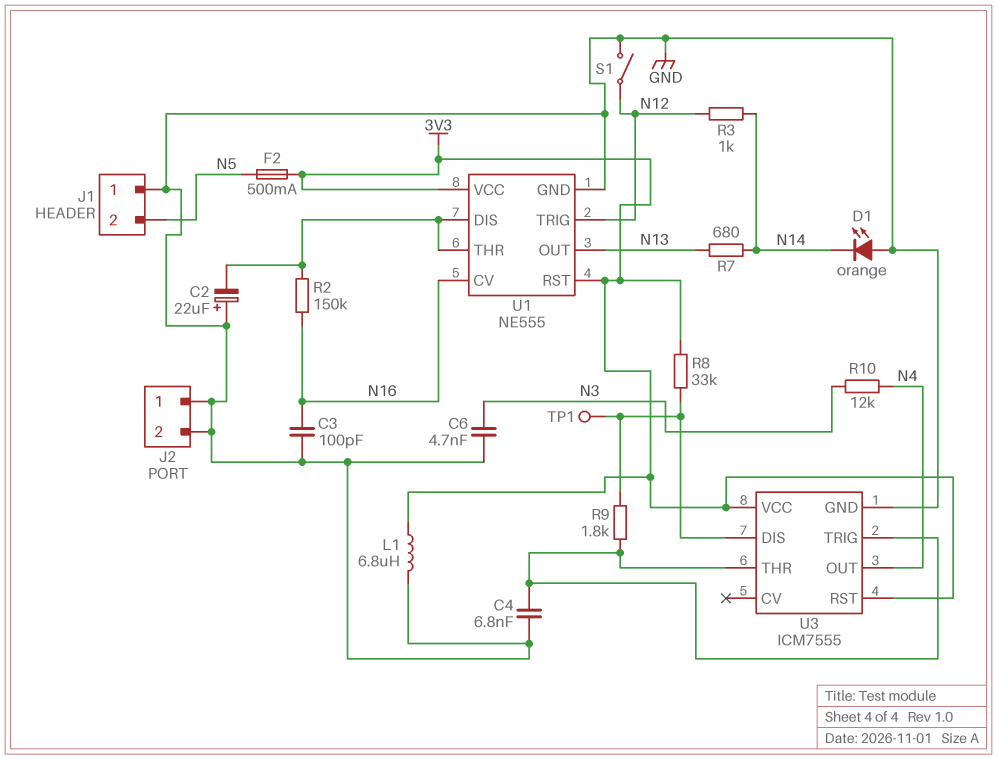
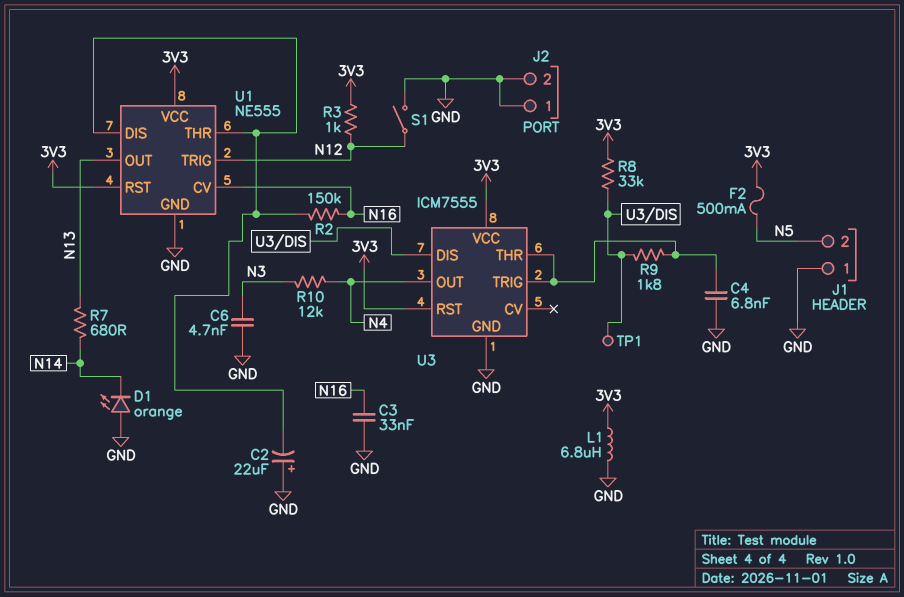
C3: 100pF (GND, N16) -> 33nF (GND, N16)
R3: 1k (N12, N14) -> 1k (3V3, N12)

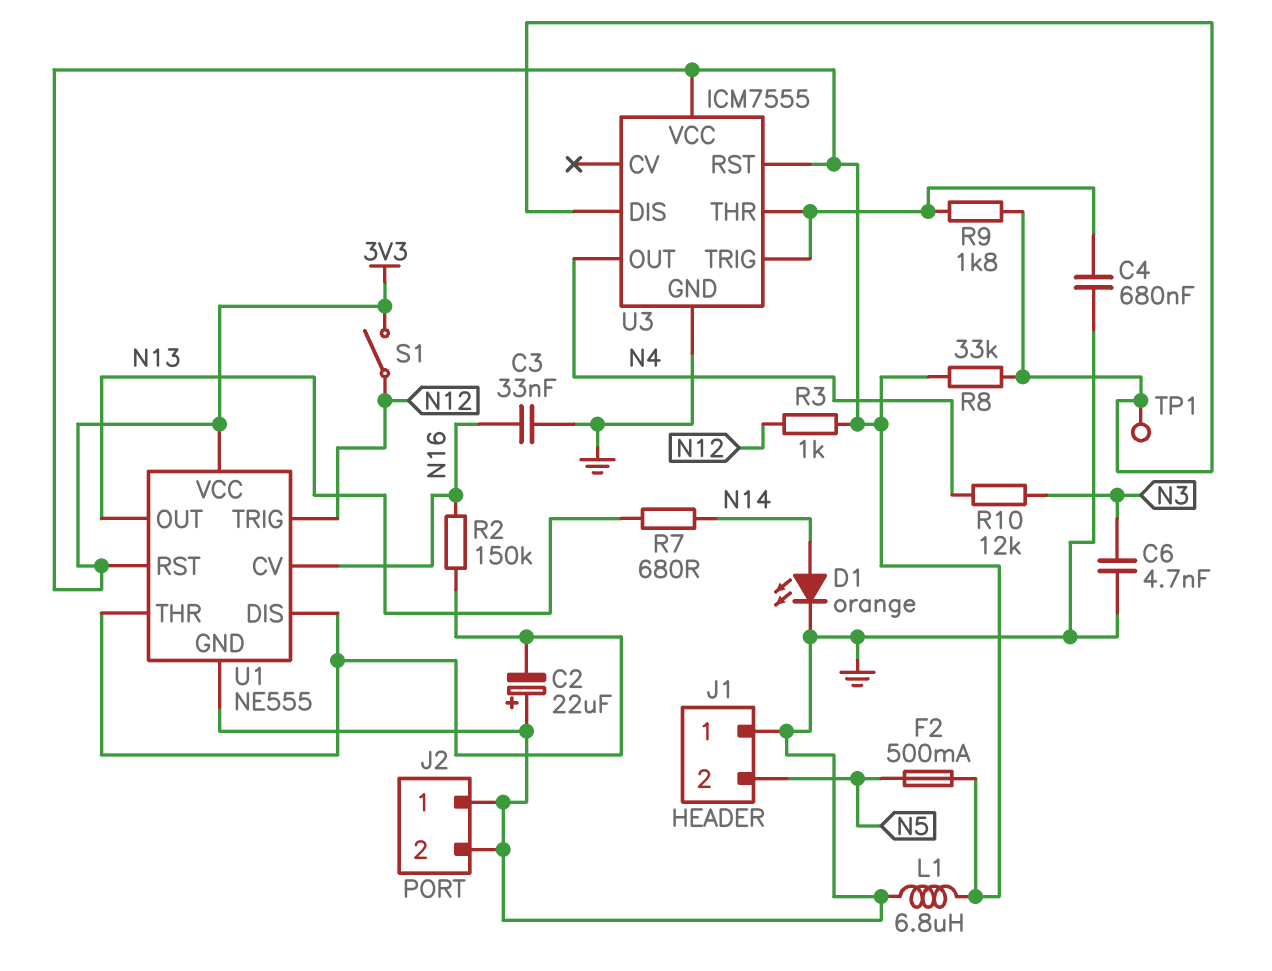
C4: 6.8nF (GND, U3/THR) -> 680nF (GND, U3/THR)
D1: LED orange (A GND, K N14) -> LED orange (A N14, K GND)
S1: switch (GND, N12) -> switch (3V3, N12)

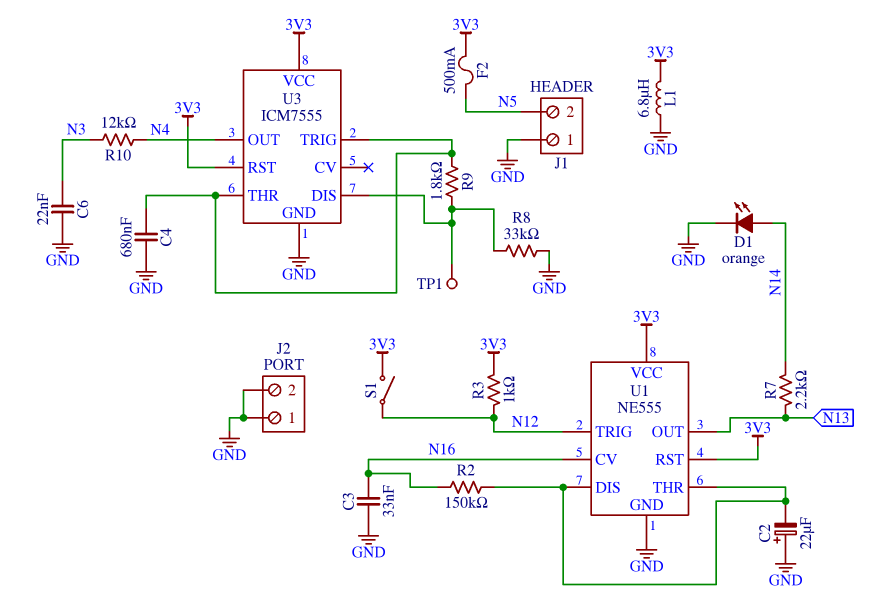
C6: 4.7nF (GND, N3) -> 22nF (GND, N3)
R7: 680 (N13, N14) -> 2.2k (N13, N14)
R8: 33k (3V3, U3/DIS) -> 33k (GND, U3/DIS)

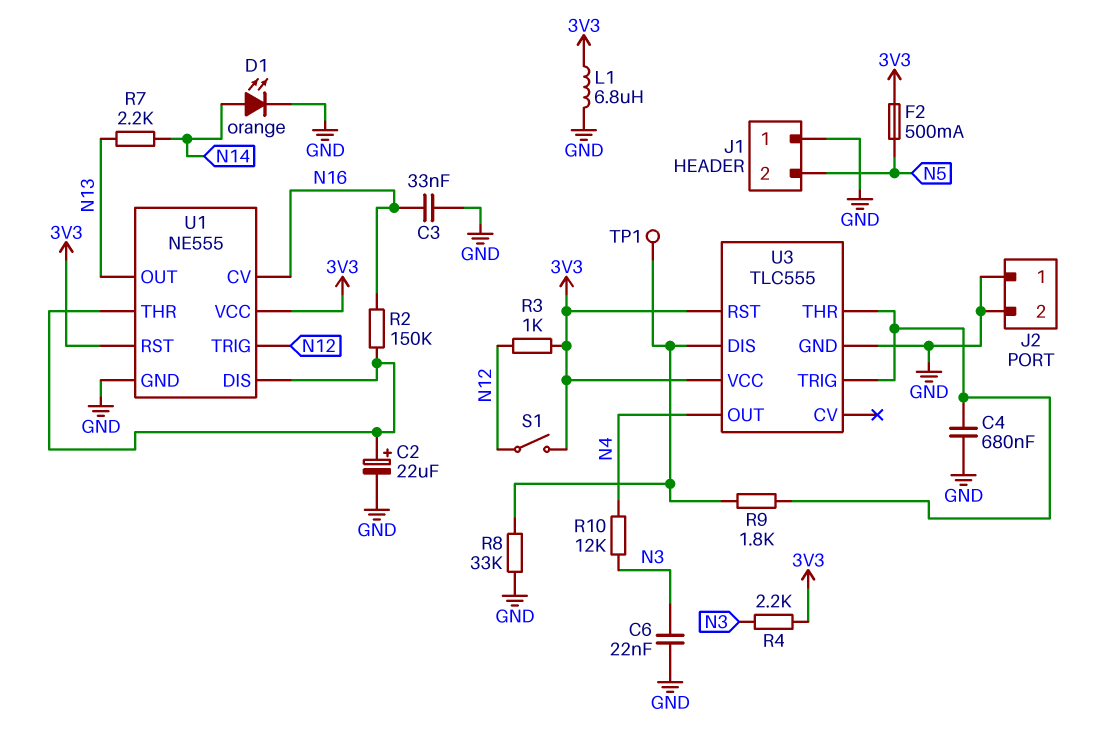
C2: 22uF (plus GND, minus U1/DIS) -> 22uF (plus U1/DIS, minus GND)
R4: none -> 2.2k (3V3, N3)
U3: ICM7555 -> TLC555

